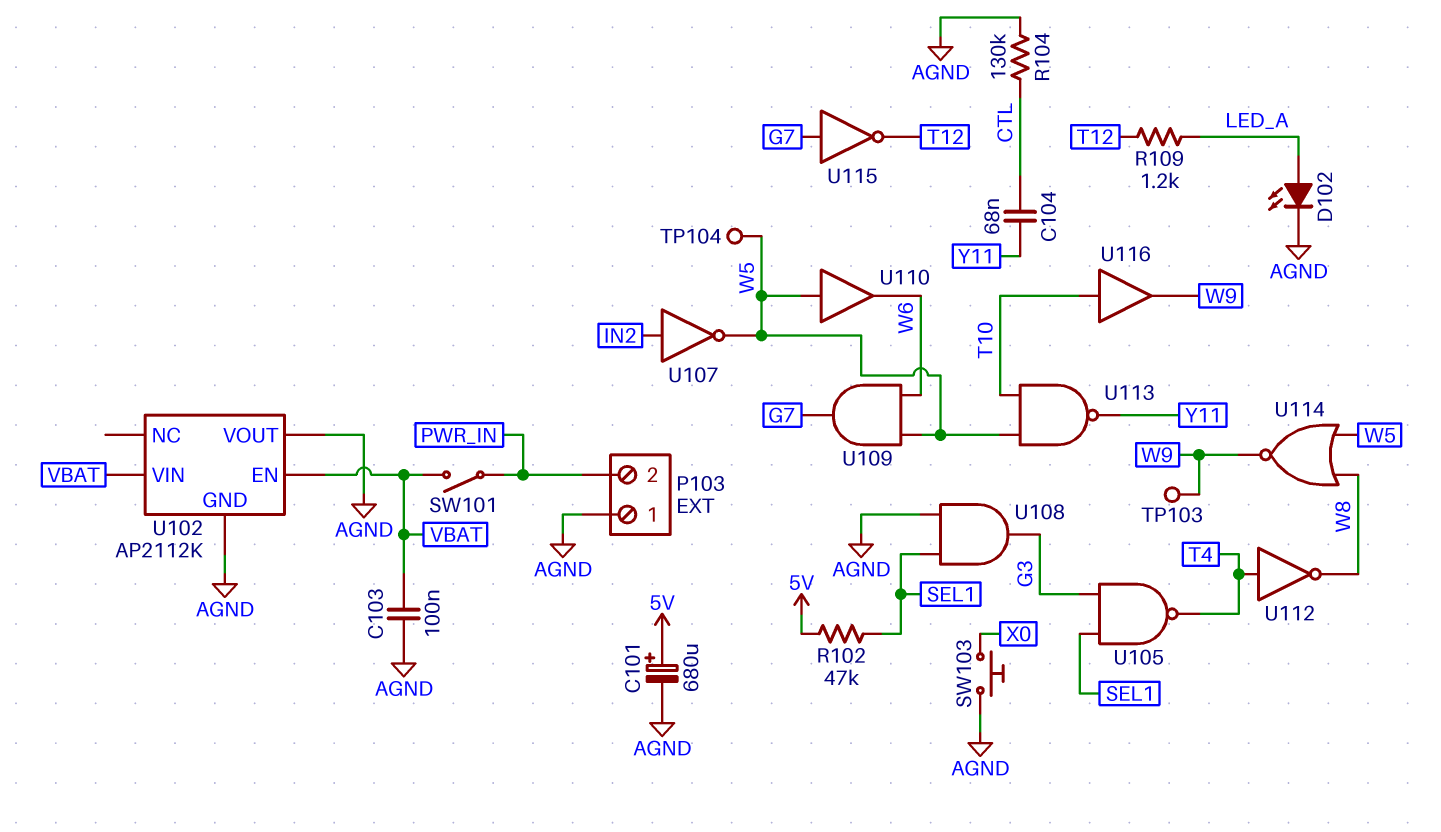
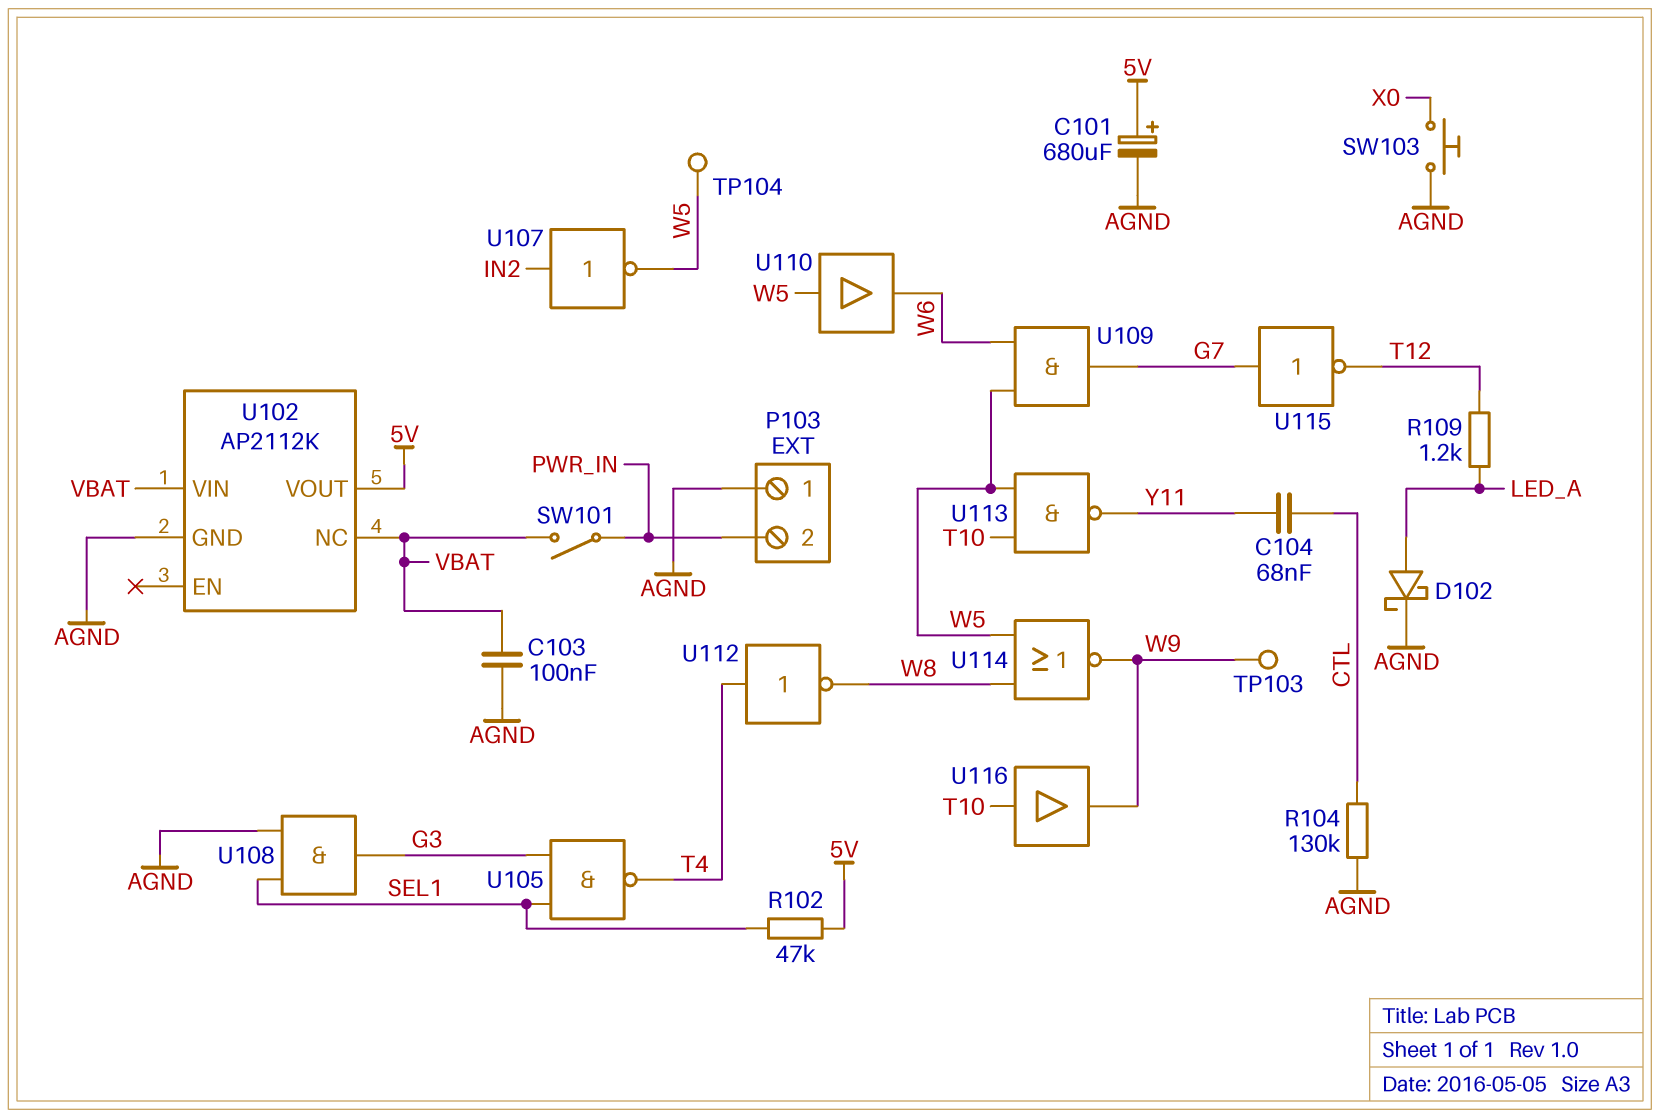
D102: LED (A LED_A, K AGND) -> schottky (A LED_A, K AGND)
U102 pin EN: VBAT -> none
U102 pin NC: none -> VBAT
U102 pin VOUT: AGND -> 5V

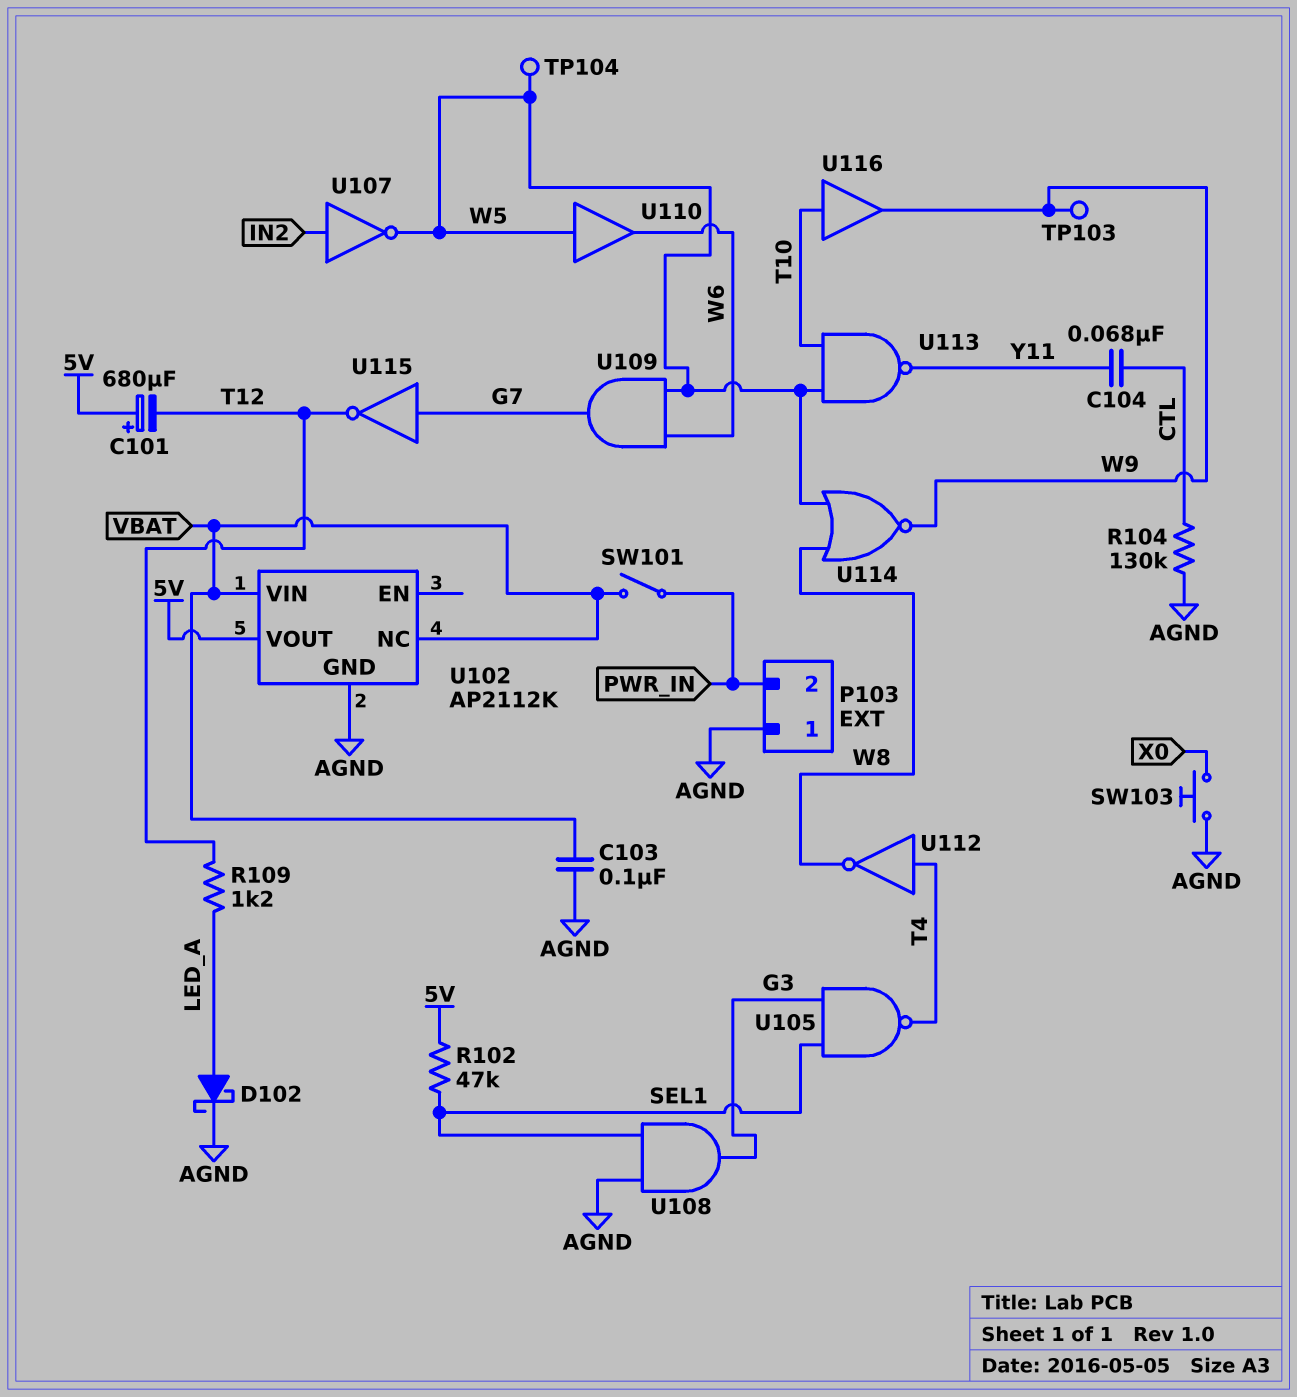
C101: 680uF (plus 5V, minus AGND) -> 680uF (plus 5V, minus T12)

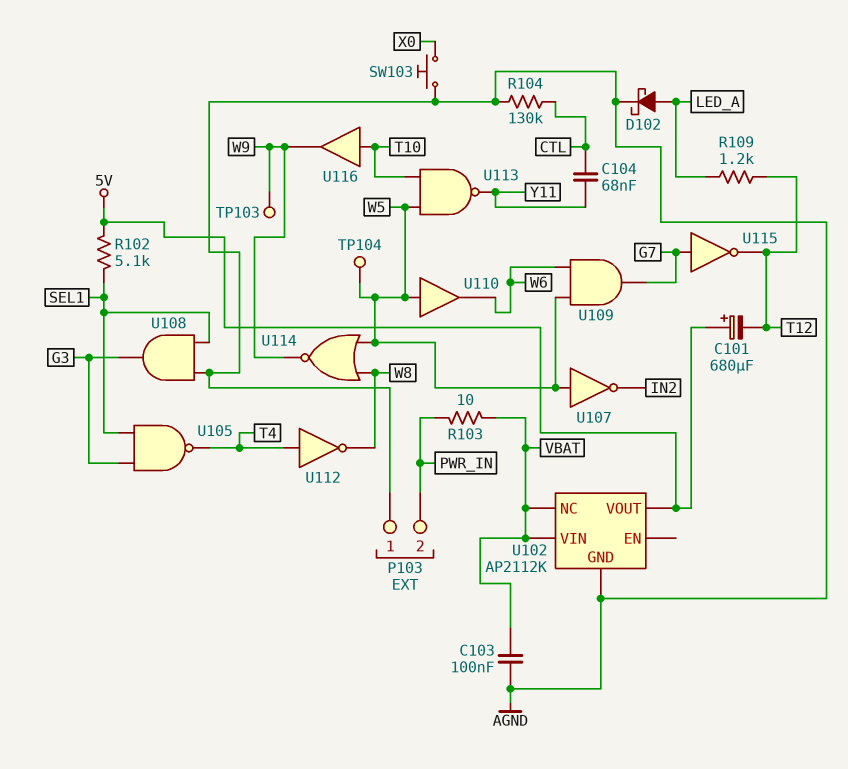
R102: 47k (5V, SEL1) -> 5.1k (5V, SEL1)
R103: none -> 10 (PWR_IN, VBAT)
SW101: switch (PWR_IN, VBAT) -> none
U107: NOT (in IN2, out W5) -> NOT (in W5, out IN2)

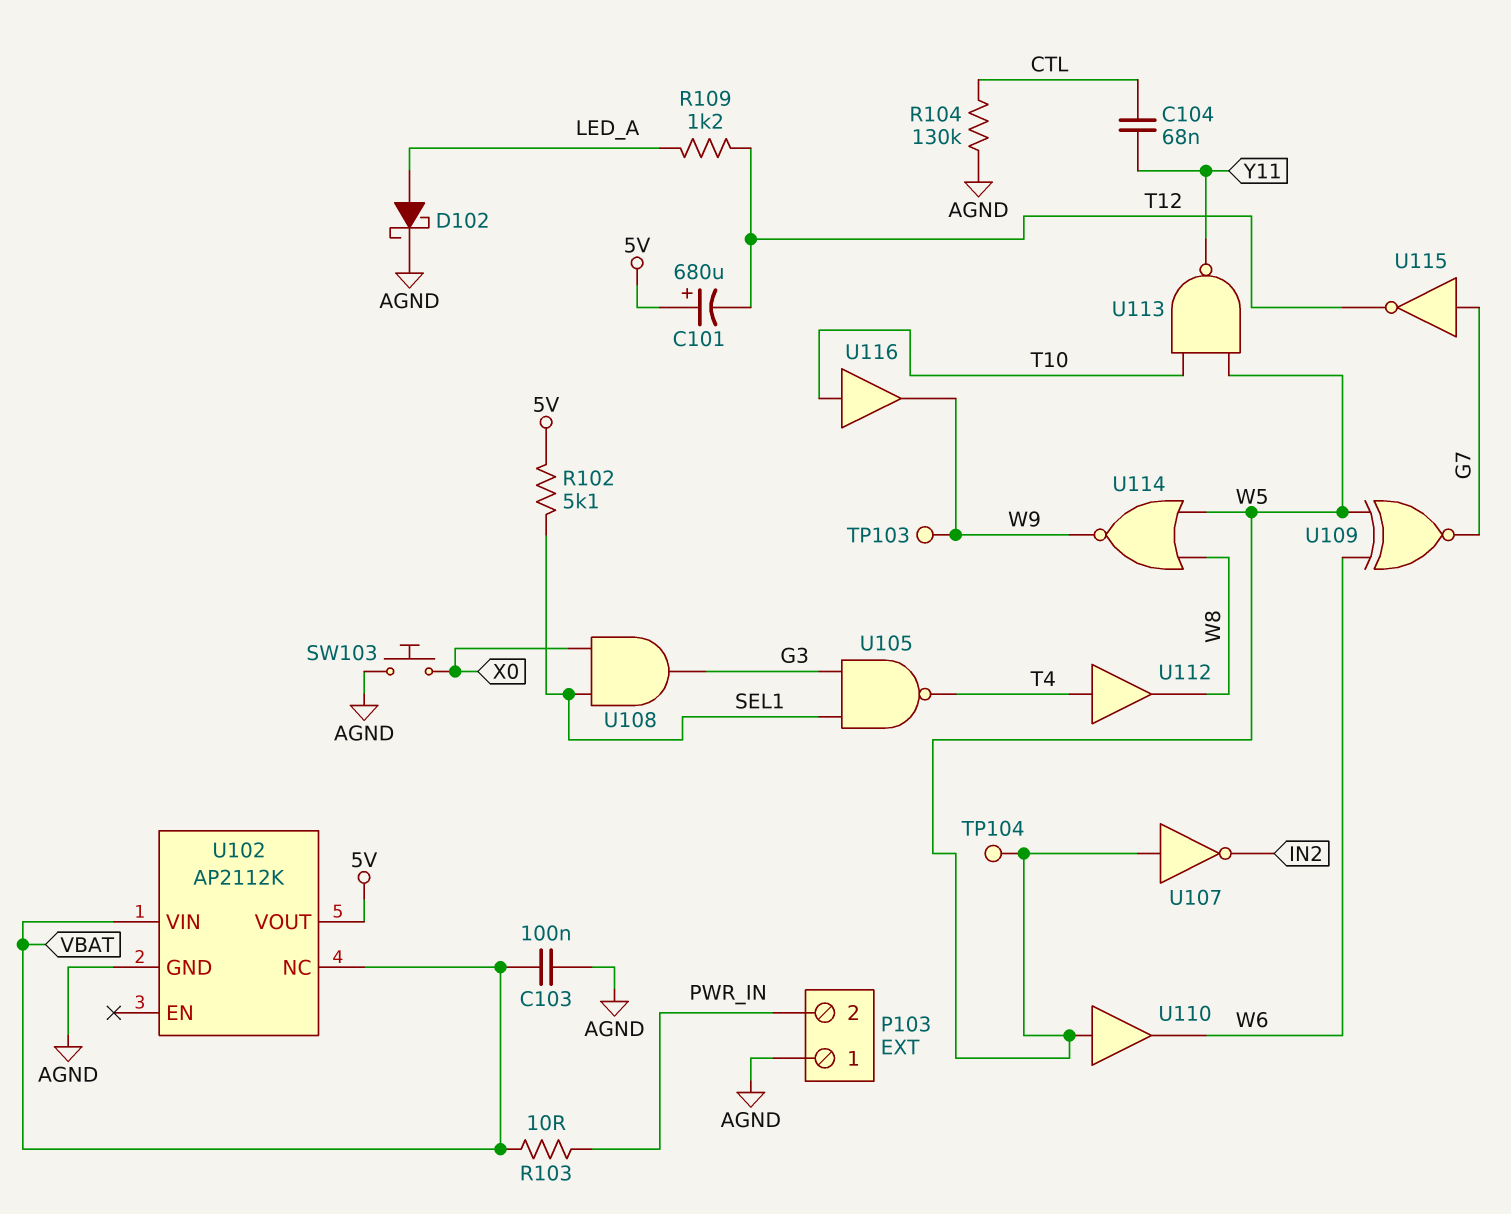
U108: AND (in AGND, in SEL1, out G3) -> AND (in SEL1, in X0, out G3)
U109: AND (in W5, in W6, out G7) -> XNOR (in W5, in W6, out G7)
U112: NOT (in T4, out W8) -> buffer (in T4, out W8)

